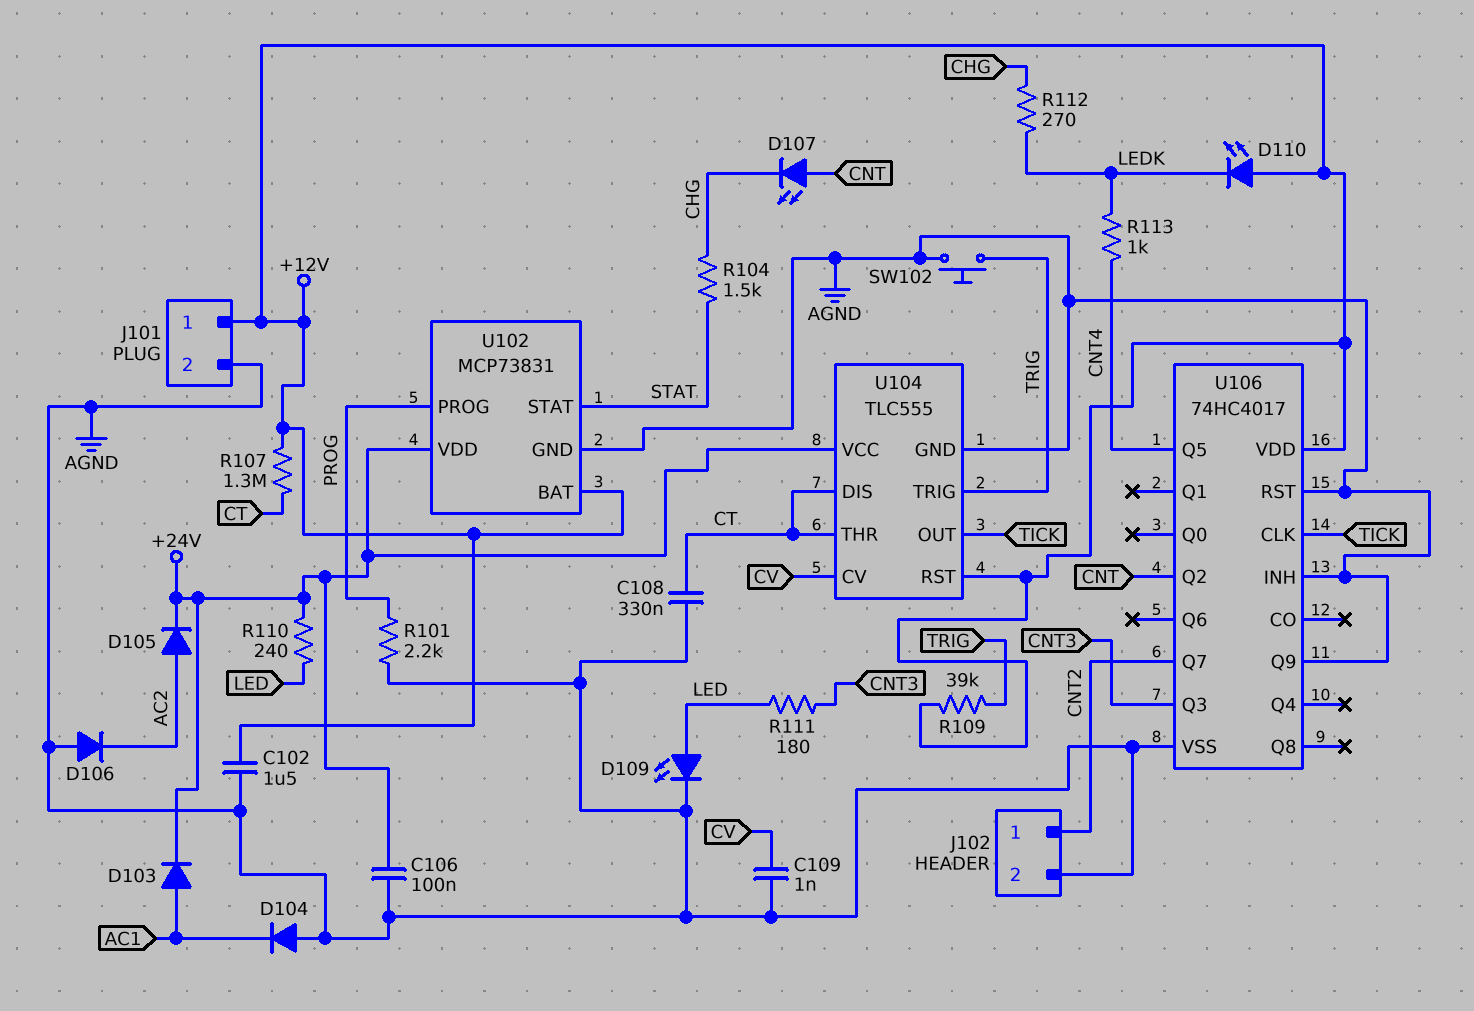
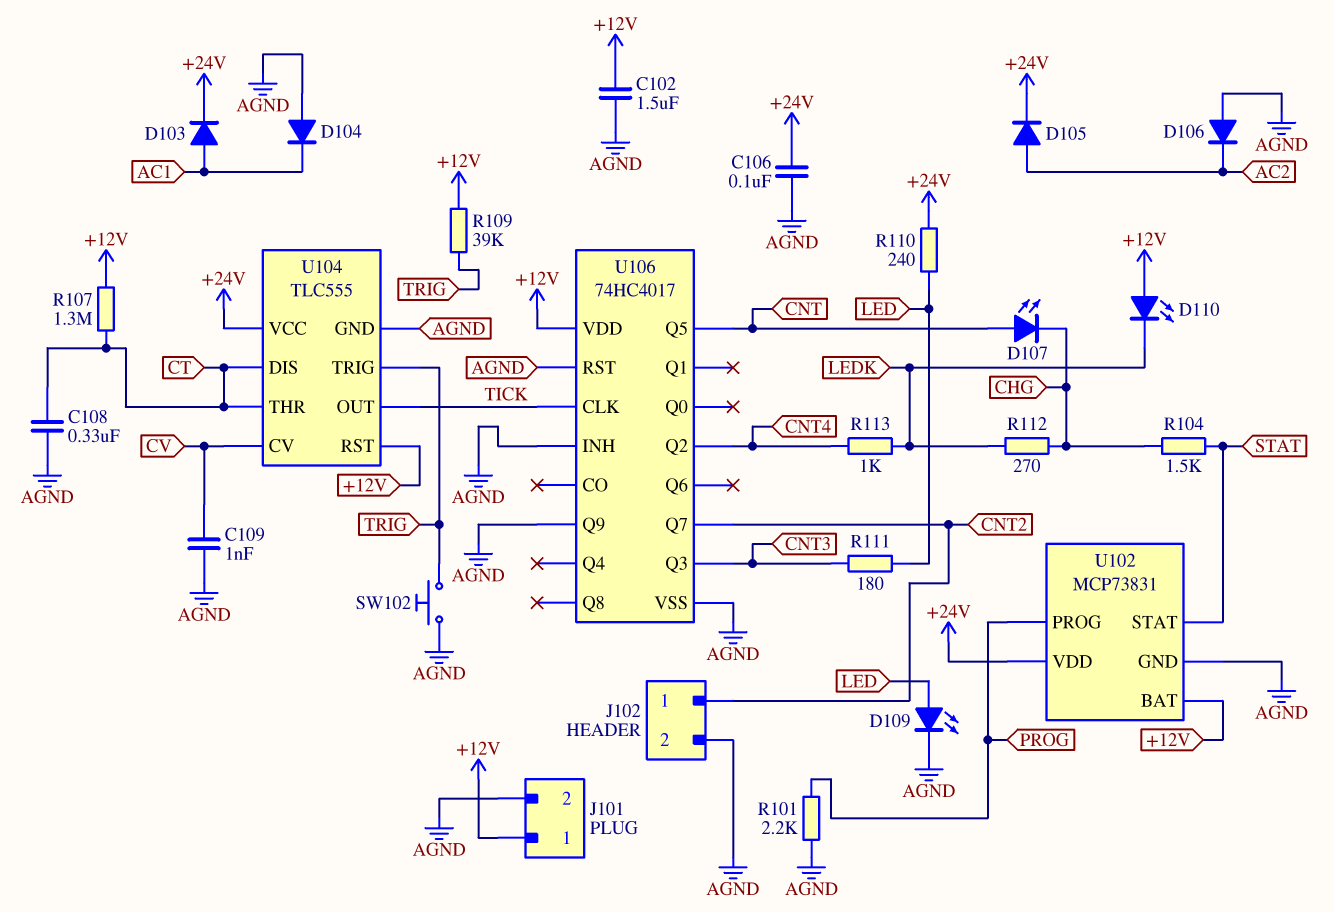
U106 pin Q2: CNT -> CNT4
U106 pin Q5: CNT4 -> CNT

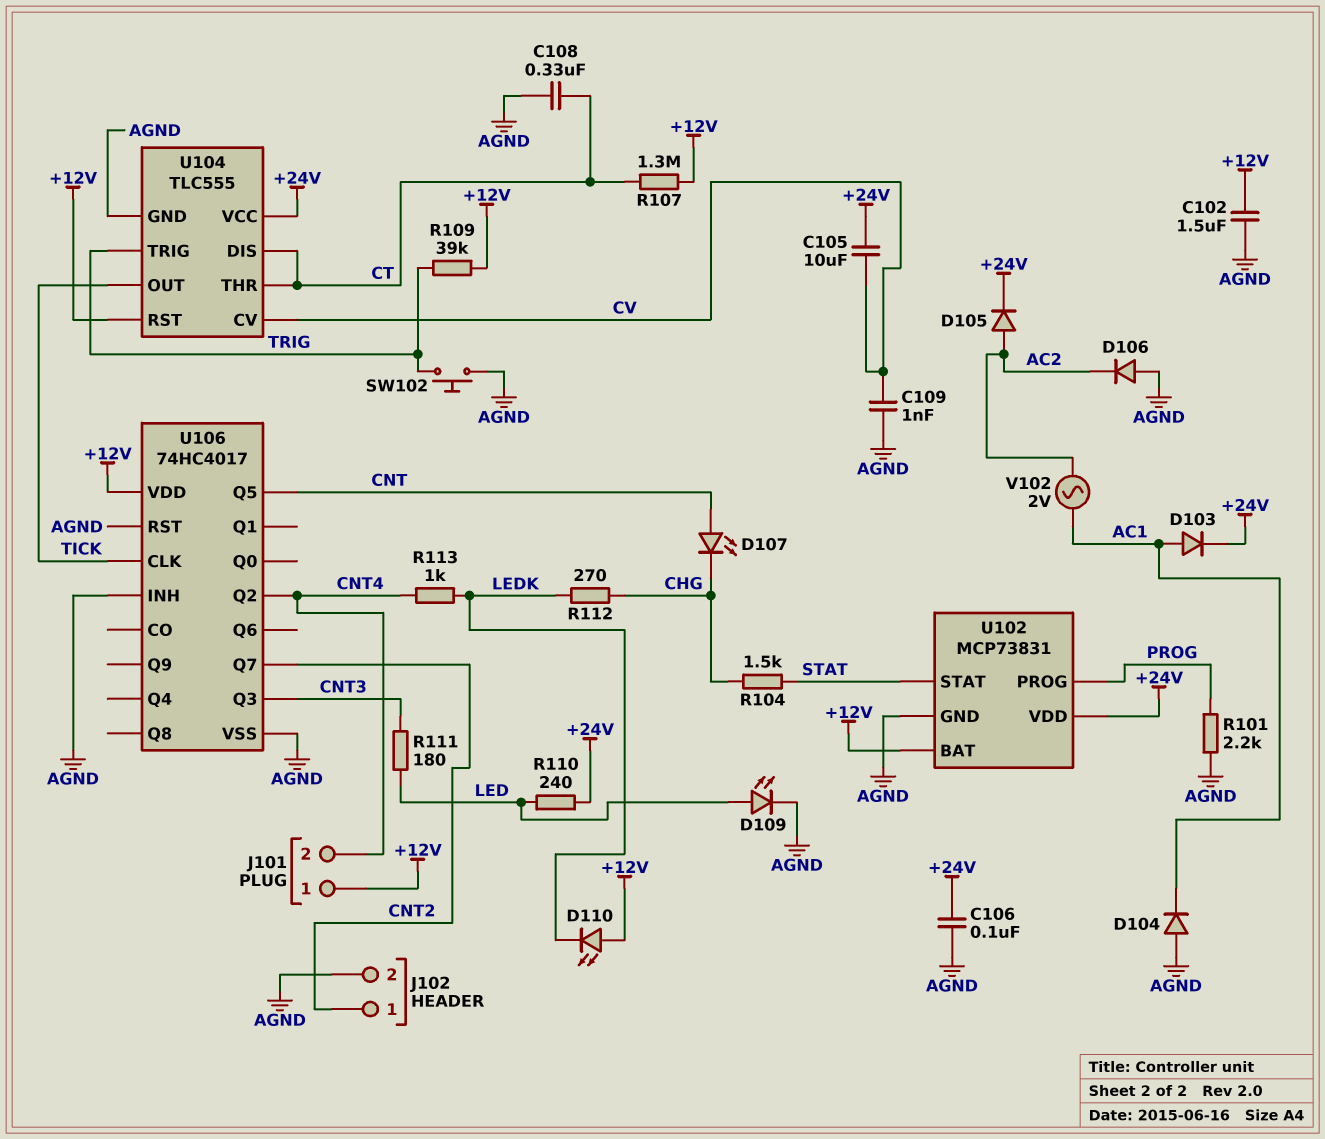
C105: none -> 10uF (+24V, CV)
J101 pin 2: AGND -> CNT4
U106 pin Q9: AGND -> none
V102: none -> AC 2V (AC1, AC2)

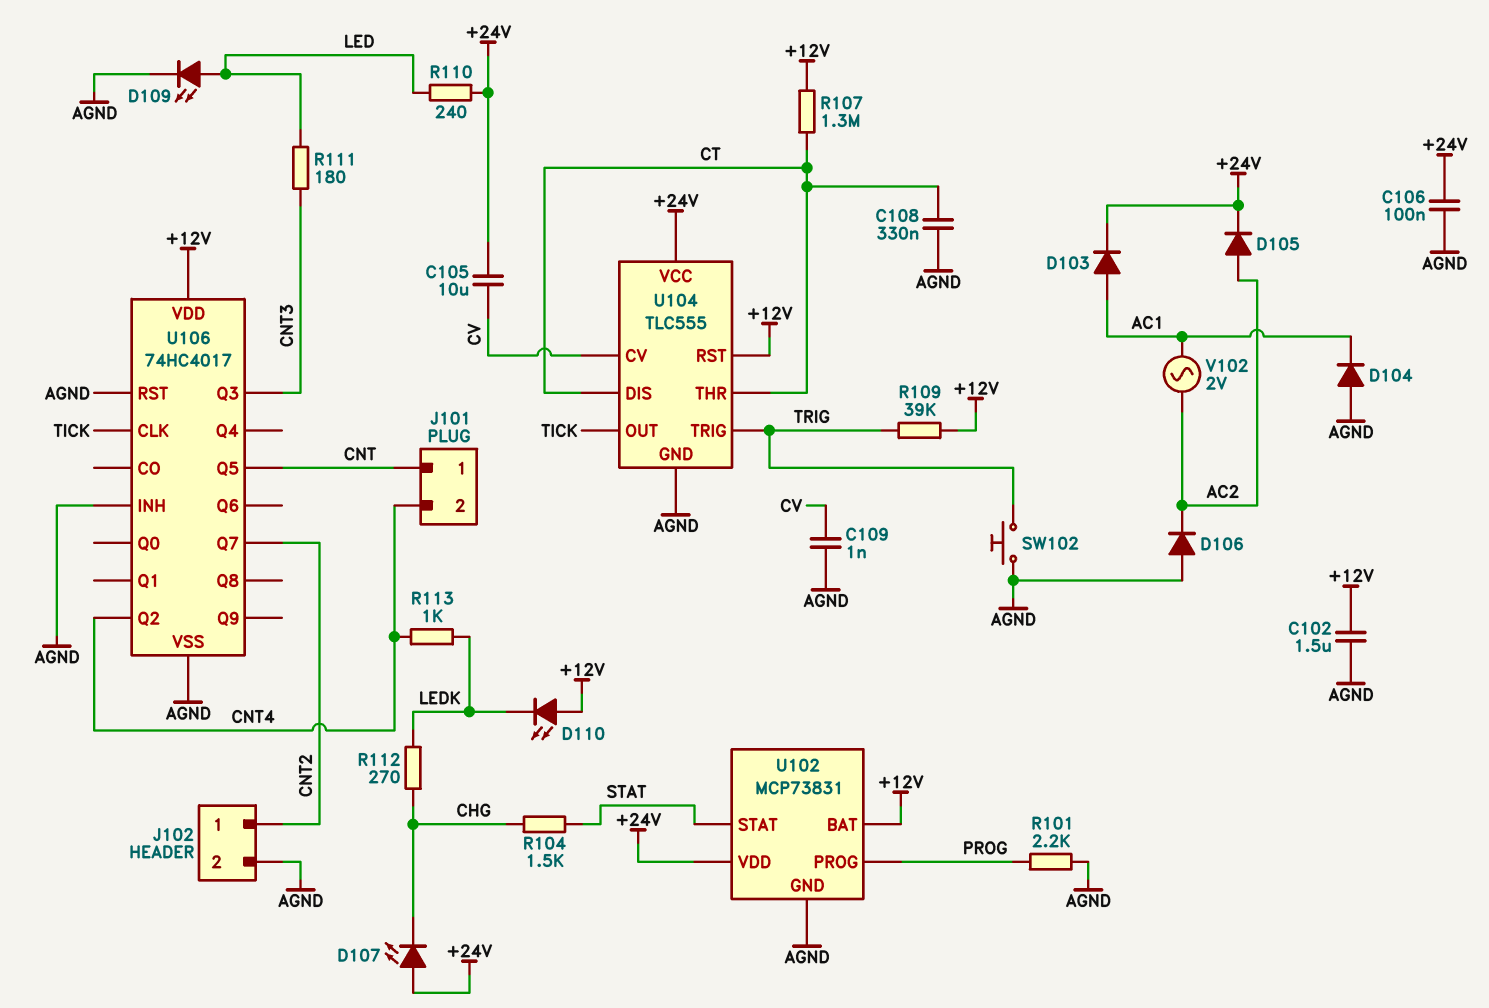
D107: LED (A CNT, K CHG) -> LED (A +24V, K CHG)
J101 pin 1: +12V -> CNT

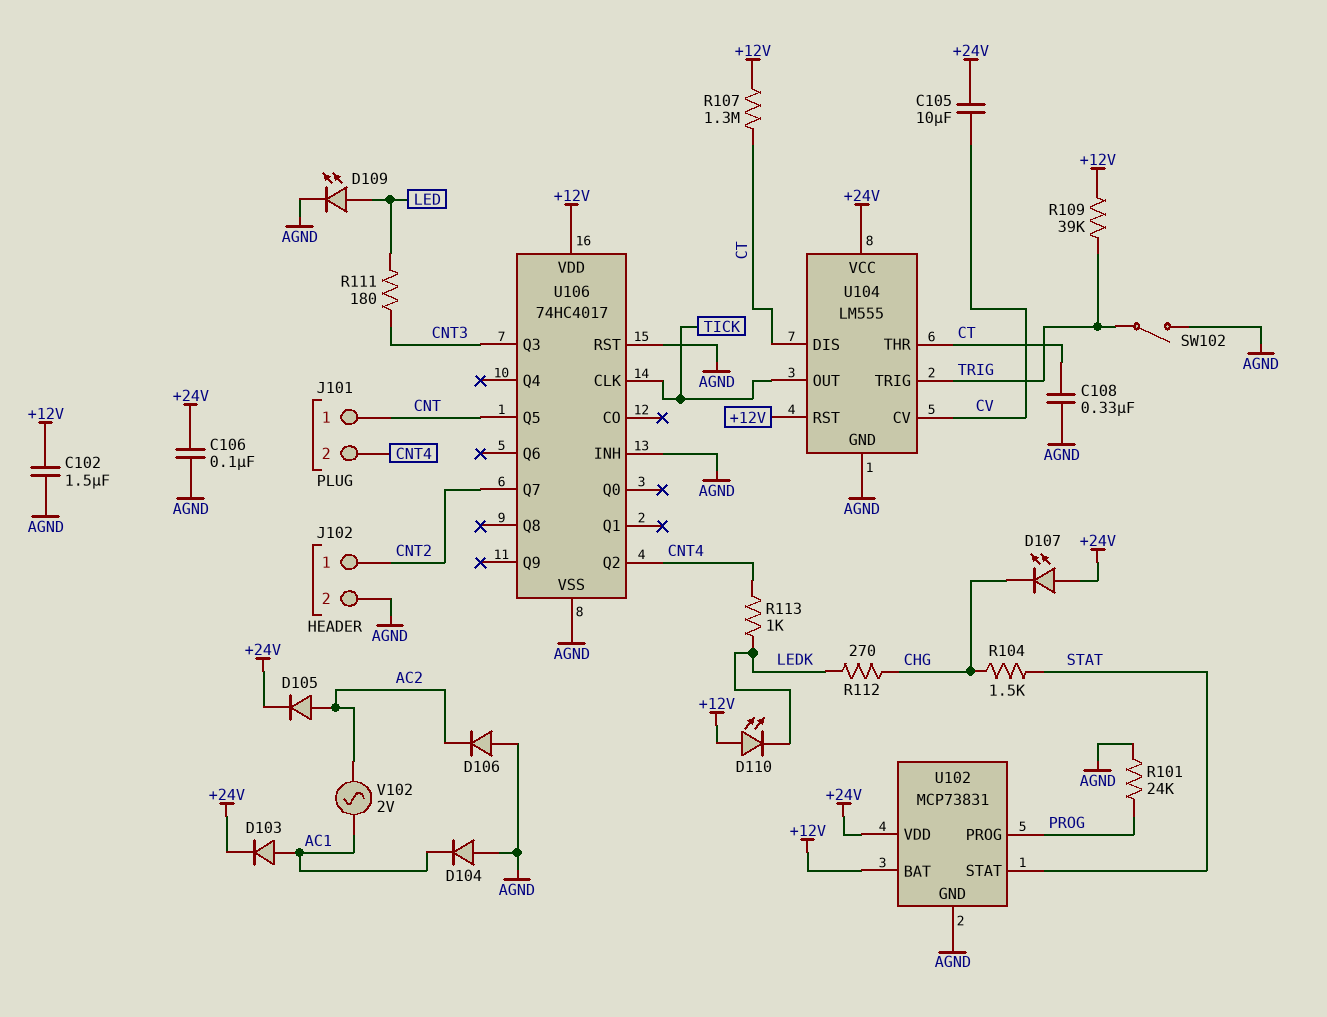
C109: 1nF (AGND, CV) -> none
R101: 2.2k (AGND, PROG) -> 24k (AGND, PROG)
R110: 240 (+24V, LED) -> none
SW102: button (AGND, TRIG) -> switch (AGND, TRIG)
U104: TLC555 -> LM555

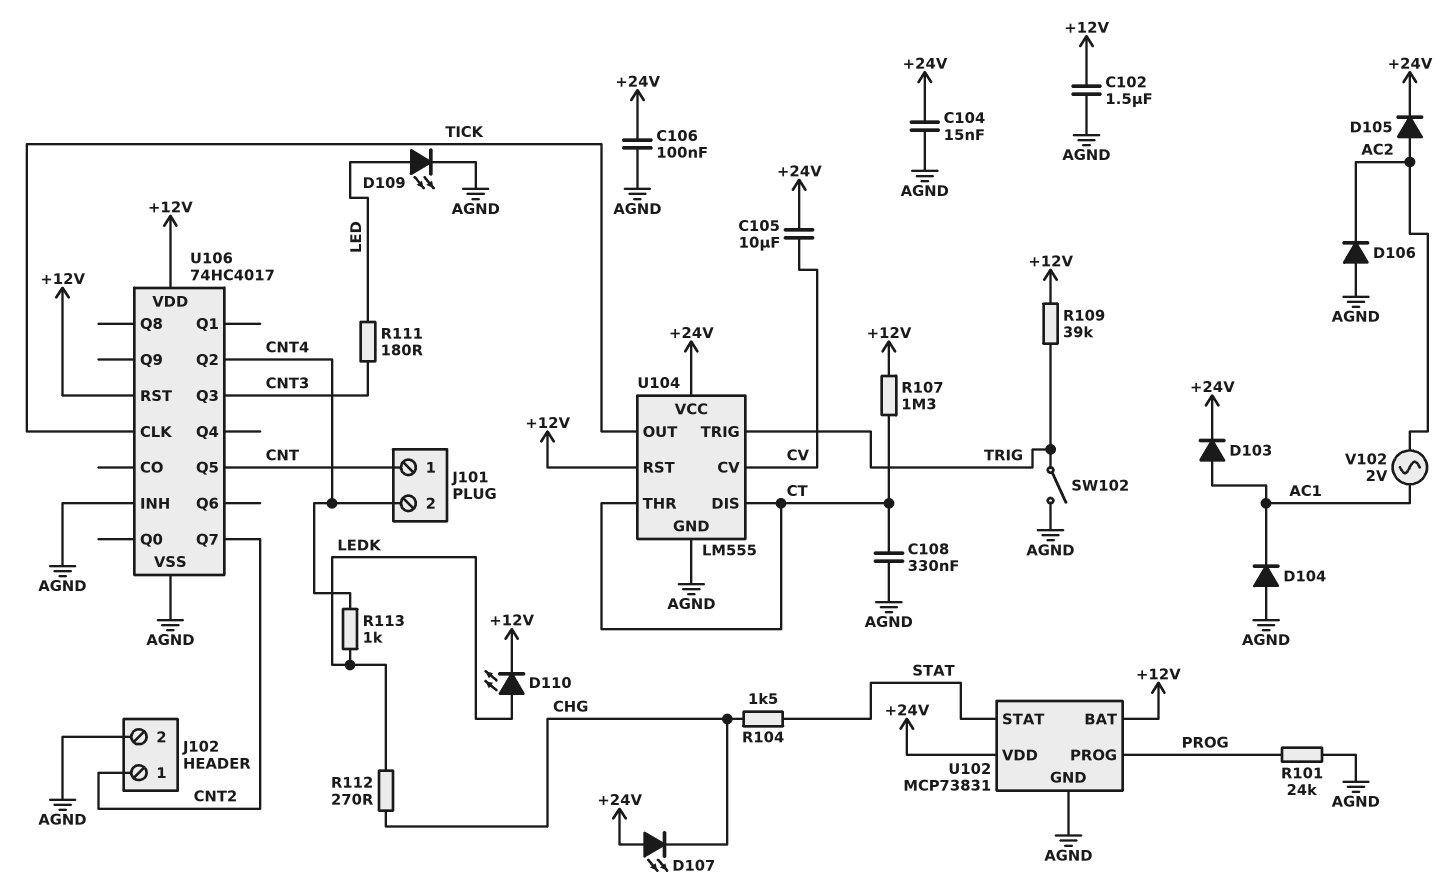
C104: none -> 15nF (+24V, AGND)
D110: LED (A +12V, K LEDK) -> LED (A LEDK, K +12V)
U106 pin RST: AGND -> +12V

